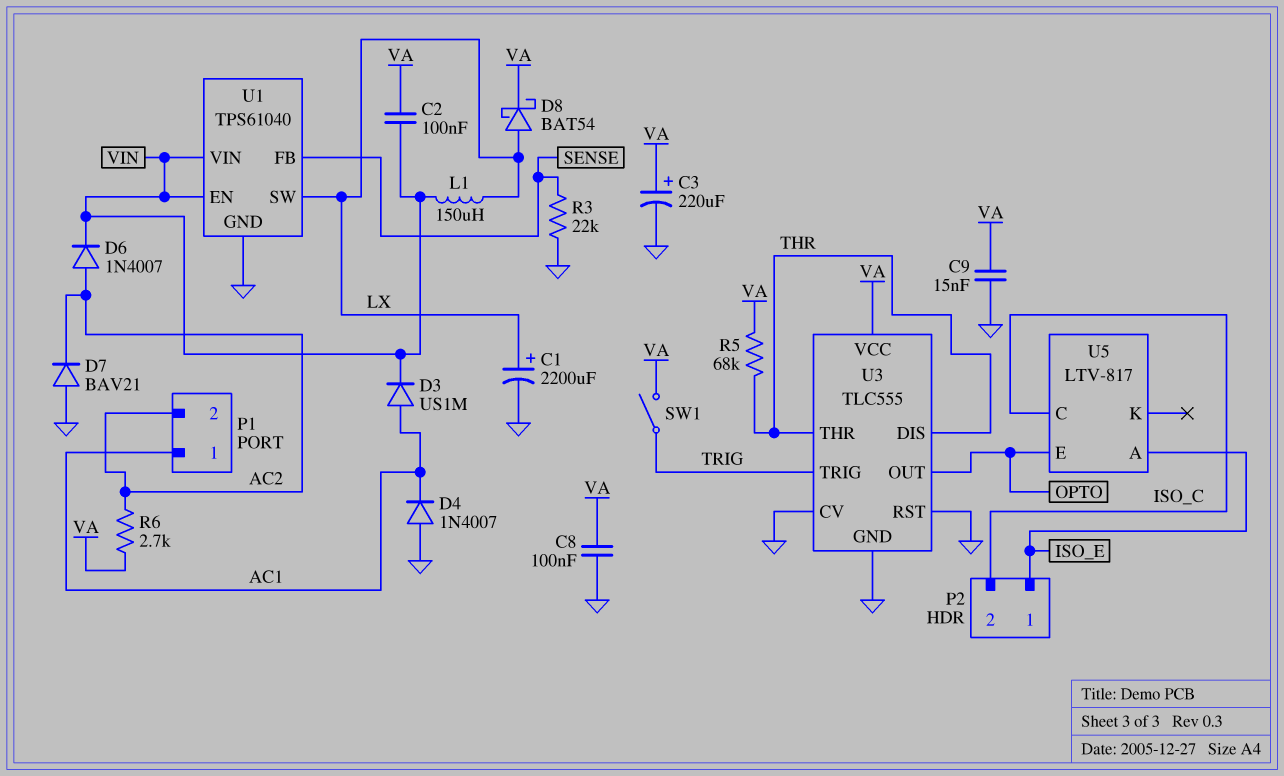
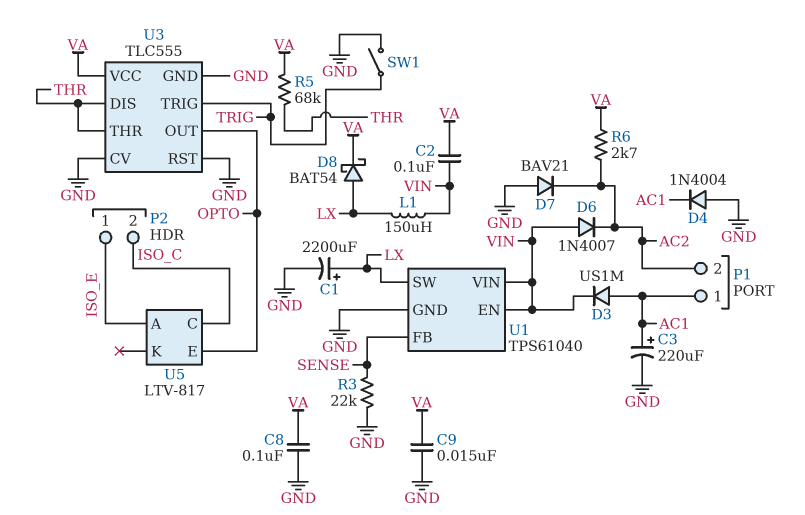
C3: 220uF (plus VA, minus GND) -> 220uF (plus AC1, minus GND)
D4: diode 1N4007 (A GND, K AC1) -> diode 1N4004 (A GND, K AC1)
D6: diode 1N4007 (A AC2, K VIN) -> diode 1N4007 (A VIN, K AC2)
SW1: switch (TRIG, VA) -> switch (GND, TRIG)

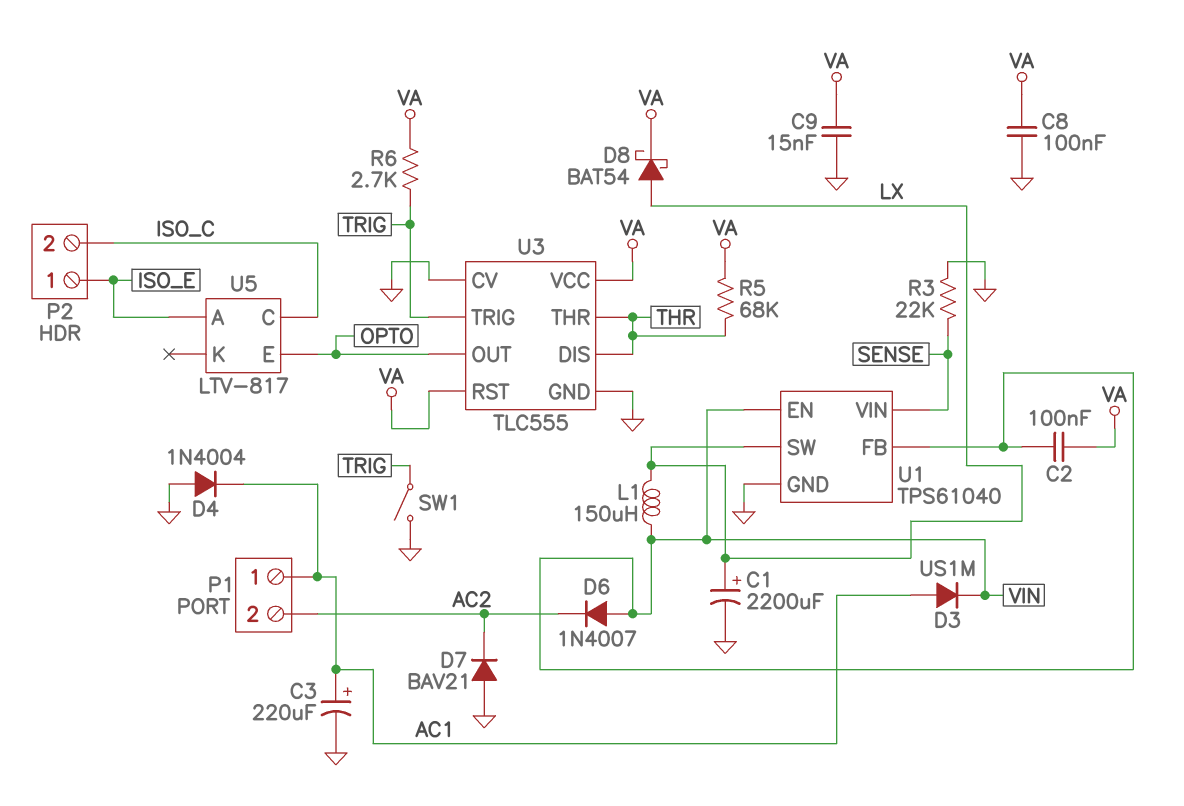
R6: 2.7k (AC2, VA) -> 2.7k (TRIG, VA)
U1 pin FB: SENSE -> VIN
U1 pin VIN: VIN -> SENSE
U3 pin RST: GND -> VA

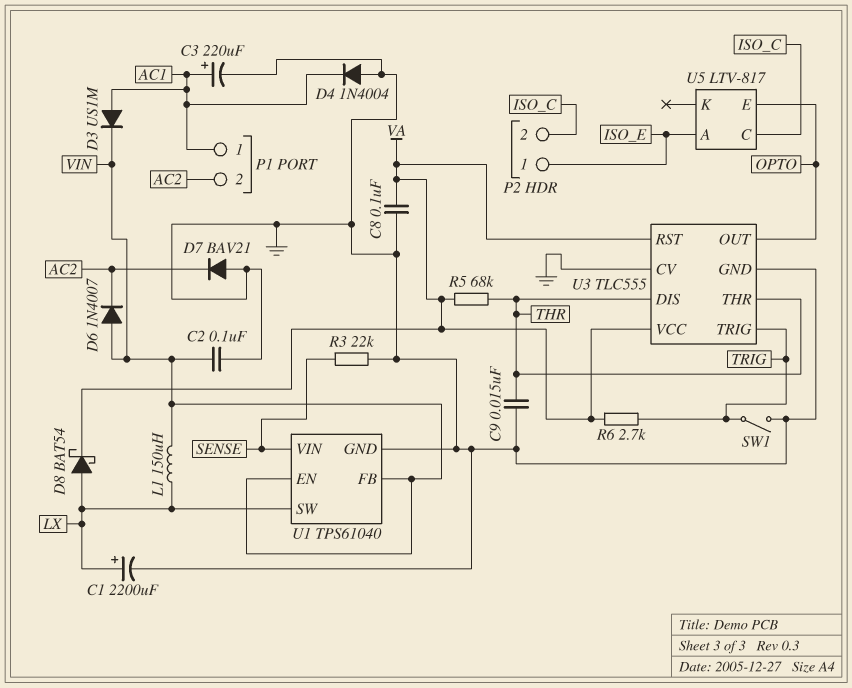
C2: 100nF (VA, VIN) -> 100nF (GND, VIN)
C9: 15nF (GND, VA) -> 15nF (GND, THR)

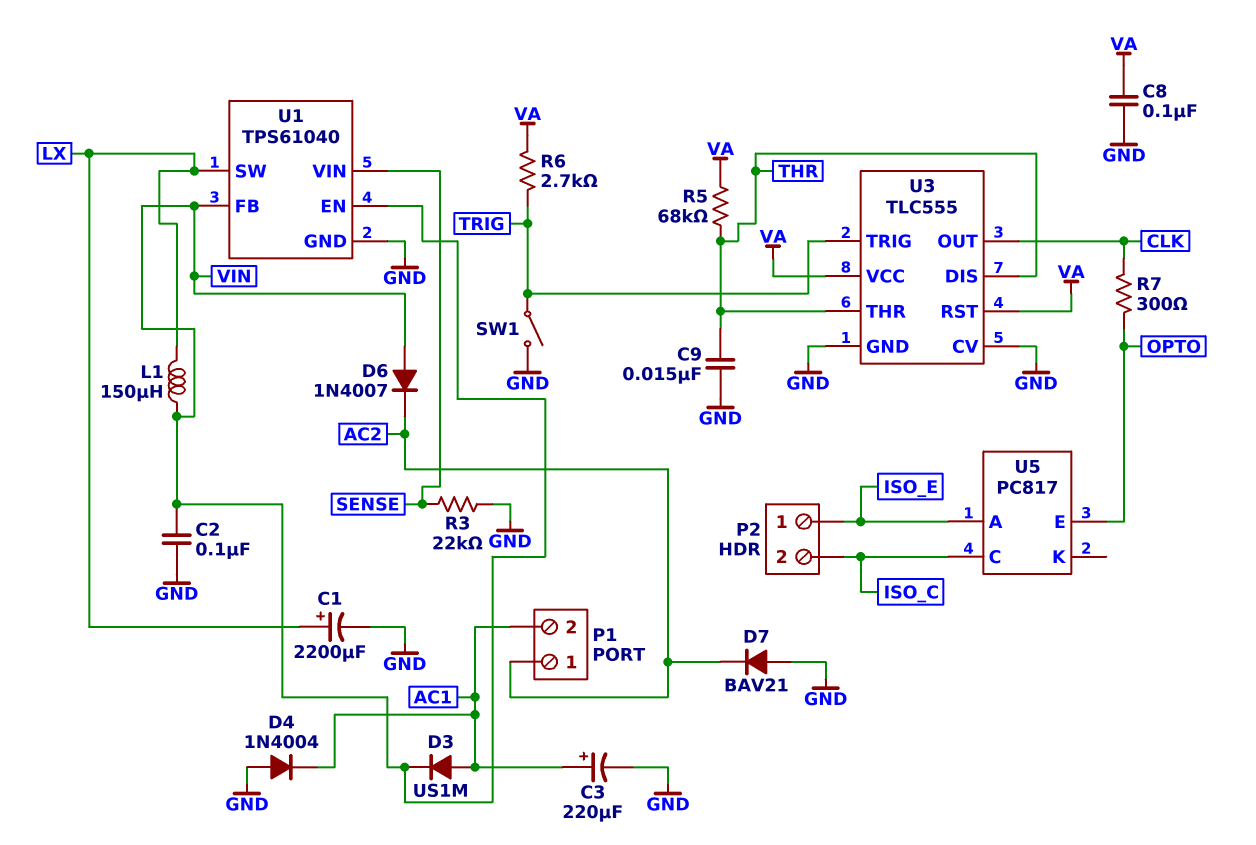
D8: schottky BAT54 (A LX, K VA) -> none
P1 pin 1: AC1 -> AC2
P1 pin 2: AC2 -> AC1
R7: none -> 300 (CLK, OPTO)
U3 pin OUT: OPTO -> CLK
U5: LTV-817 -> PC817

